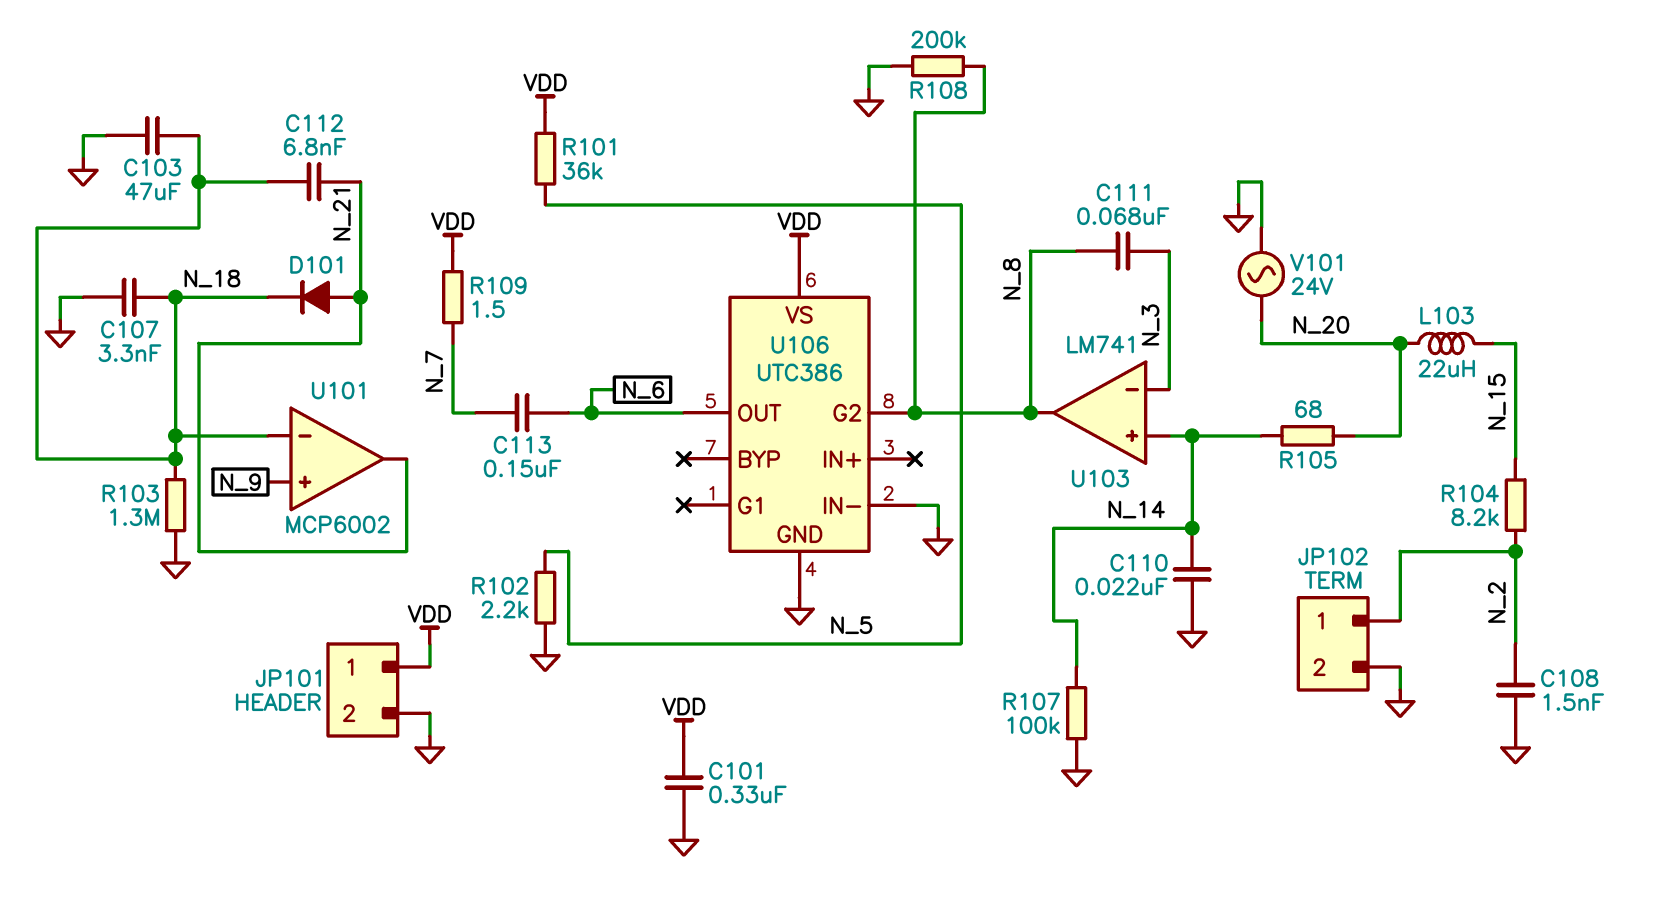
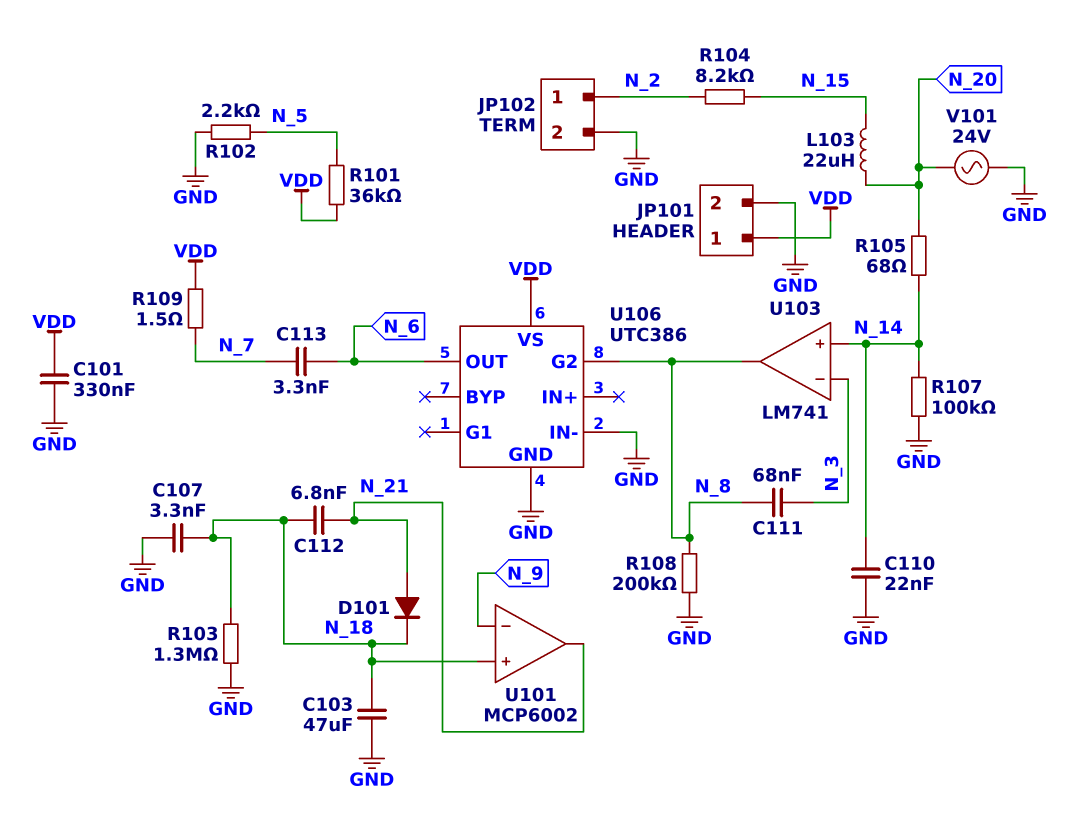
C108: 1.5nF (GND, N_2) -> none
C113: 150nF (N_6, N_7) -> 3.3nF (N_6, N_7)
U101 pin in+: N_9 -> N_18
U101 pin in-: N_18 -> N_9

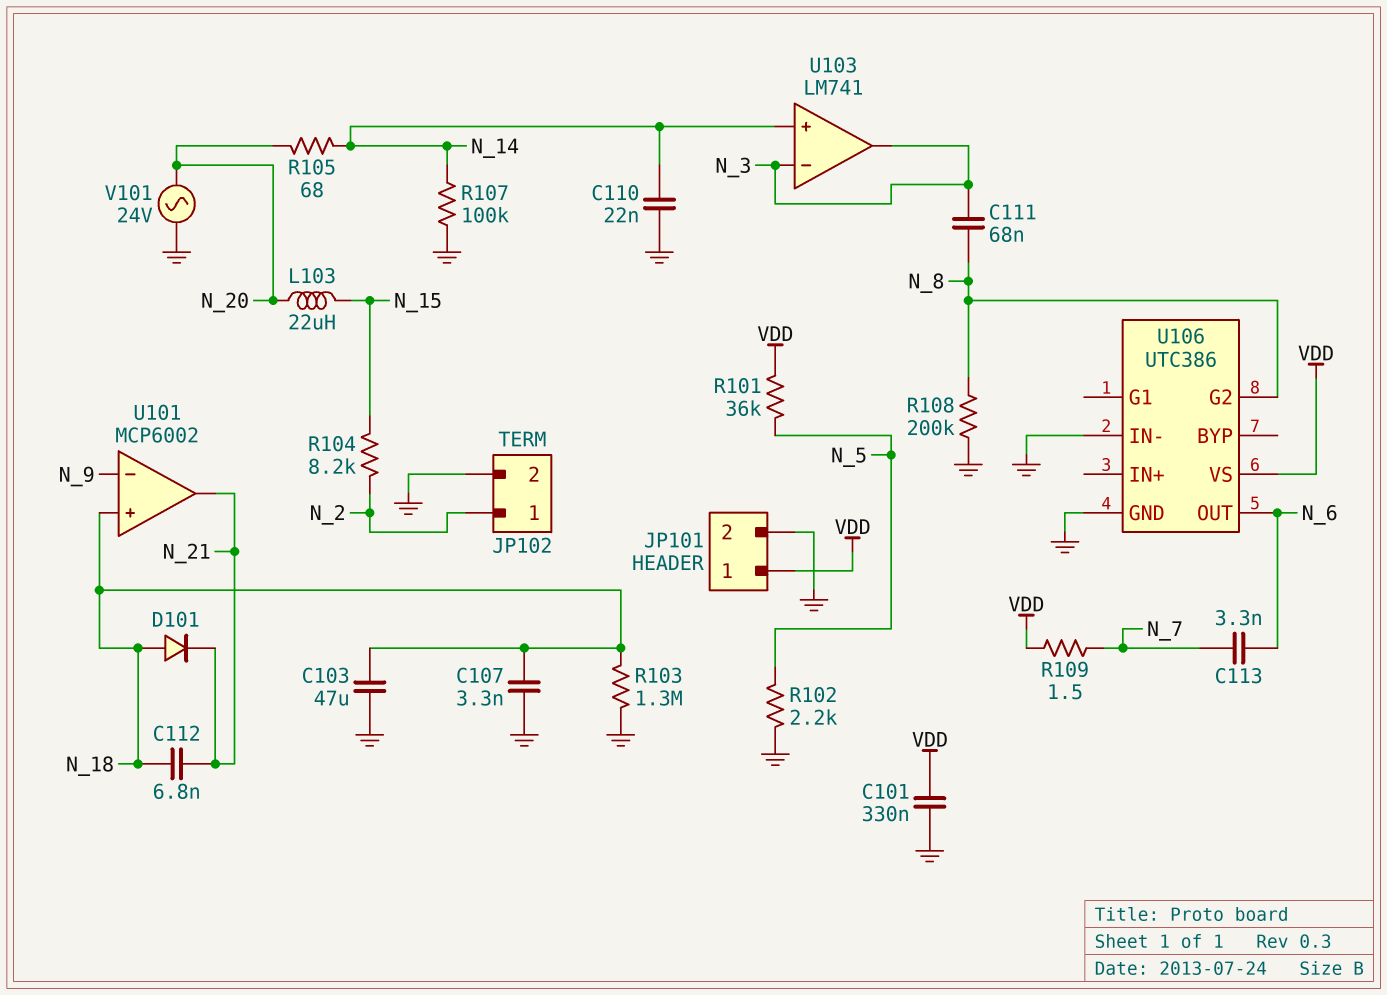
D101: diode (A N_21, K N_18) -> diode (A N_18, K N_21)
U103 pin out: N_8 -> N_3

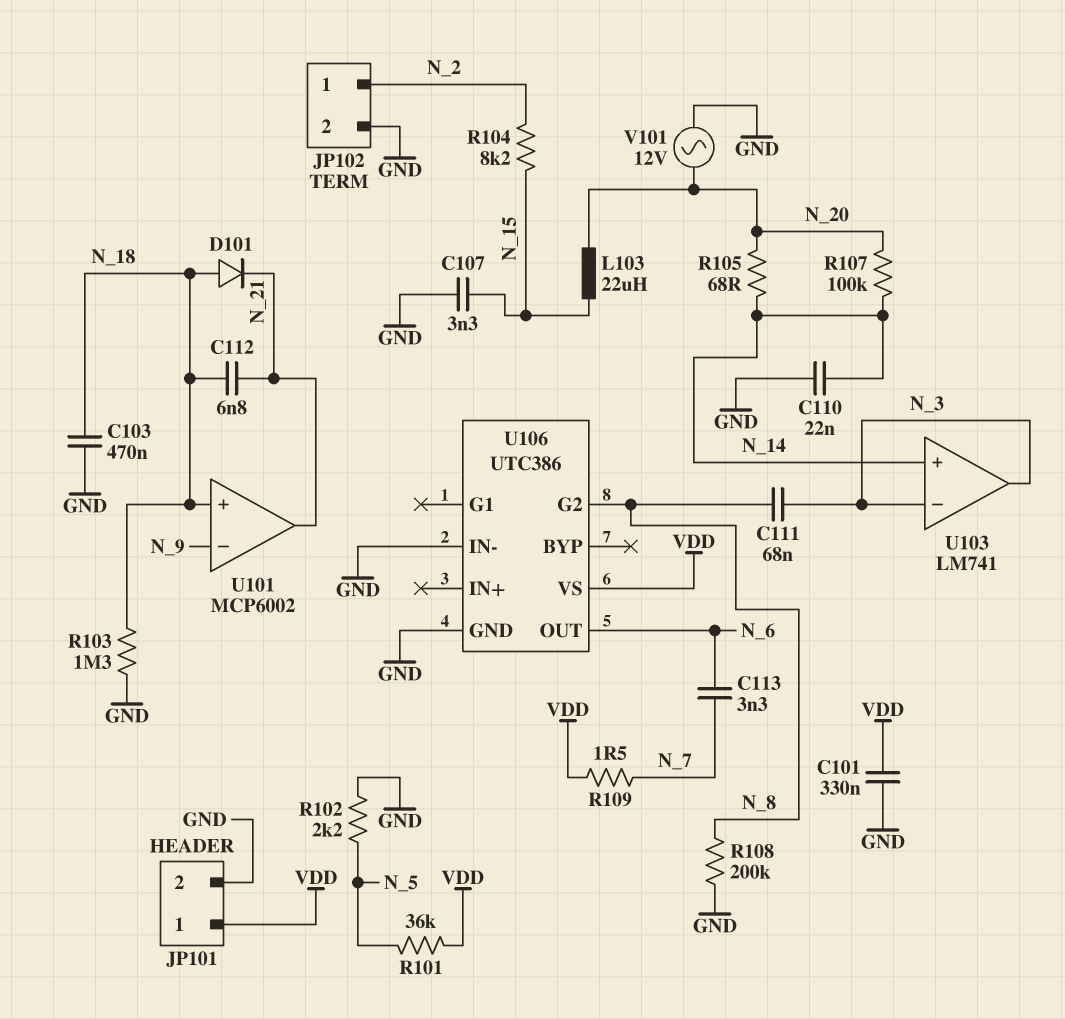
C103: 47uF (GND, N_18) -> 470nF (GND, N_18)
C107: 3.3nF (GND, N_18) -> 3.3nF (GND, N_15)
R107: 100k (GND, N_14) -> 100k (N_14, N_20)
V101: AC 24V (GND, N_20) -> AC 12V (GND, N_20)

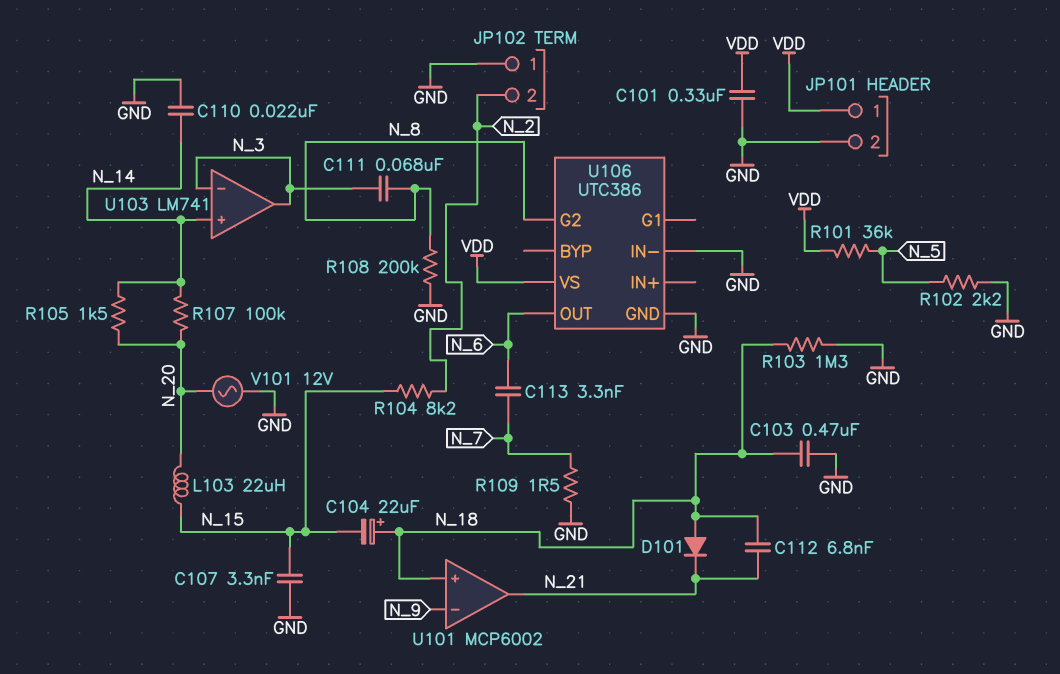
C104: none -> 22uF (plus N_18, minus N_15)
JP102 pin 1: N_2 -> GND
JP102 pin 2: GND -> N_2
R105: 68 (N_14, N_20) -> 1.5k (N_14, N_20)
R109: 1.5 (N_7, VDD) -> 1.5 (GND, N_7)

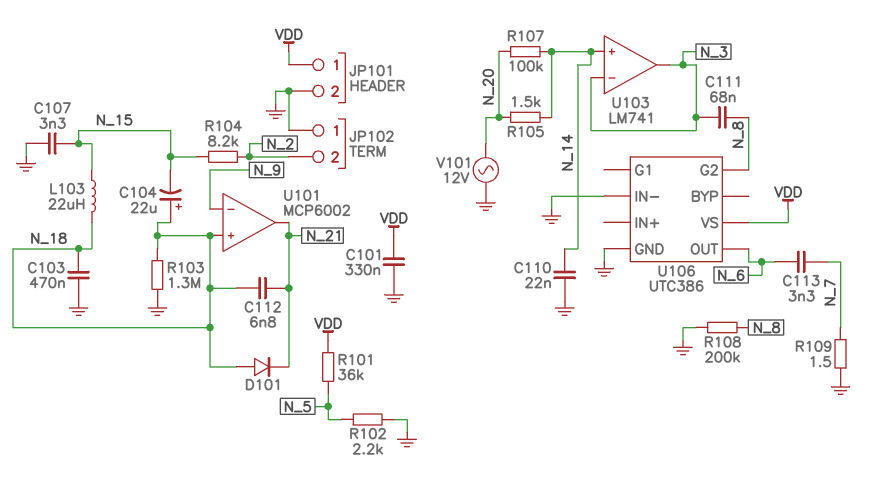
L103: 22uH (N_15, N_20) -> 22uH (N_15, N_18)

